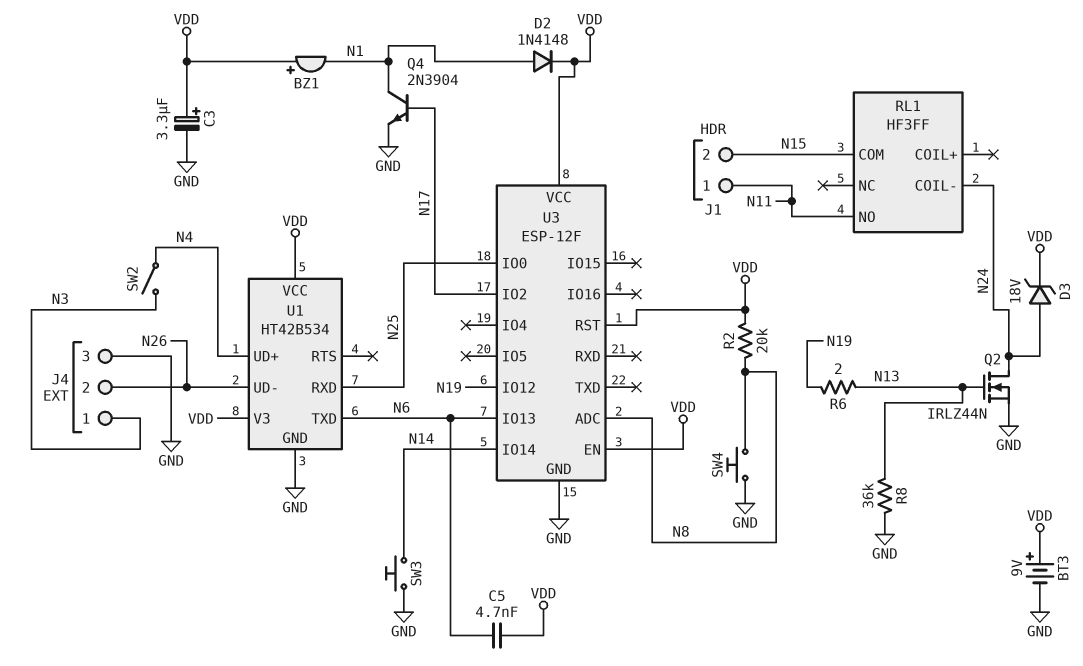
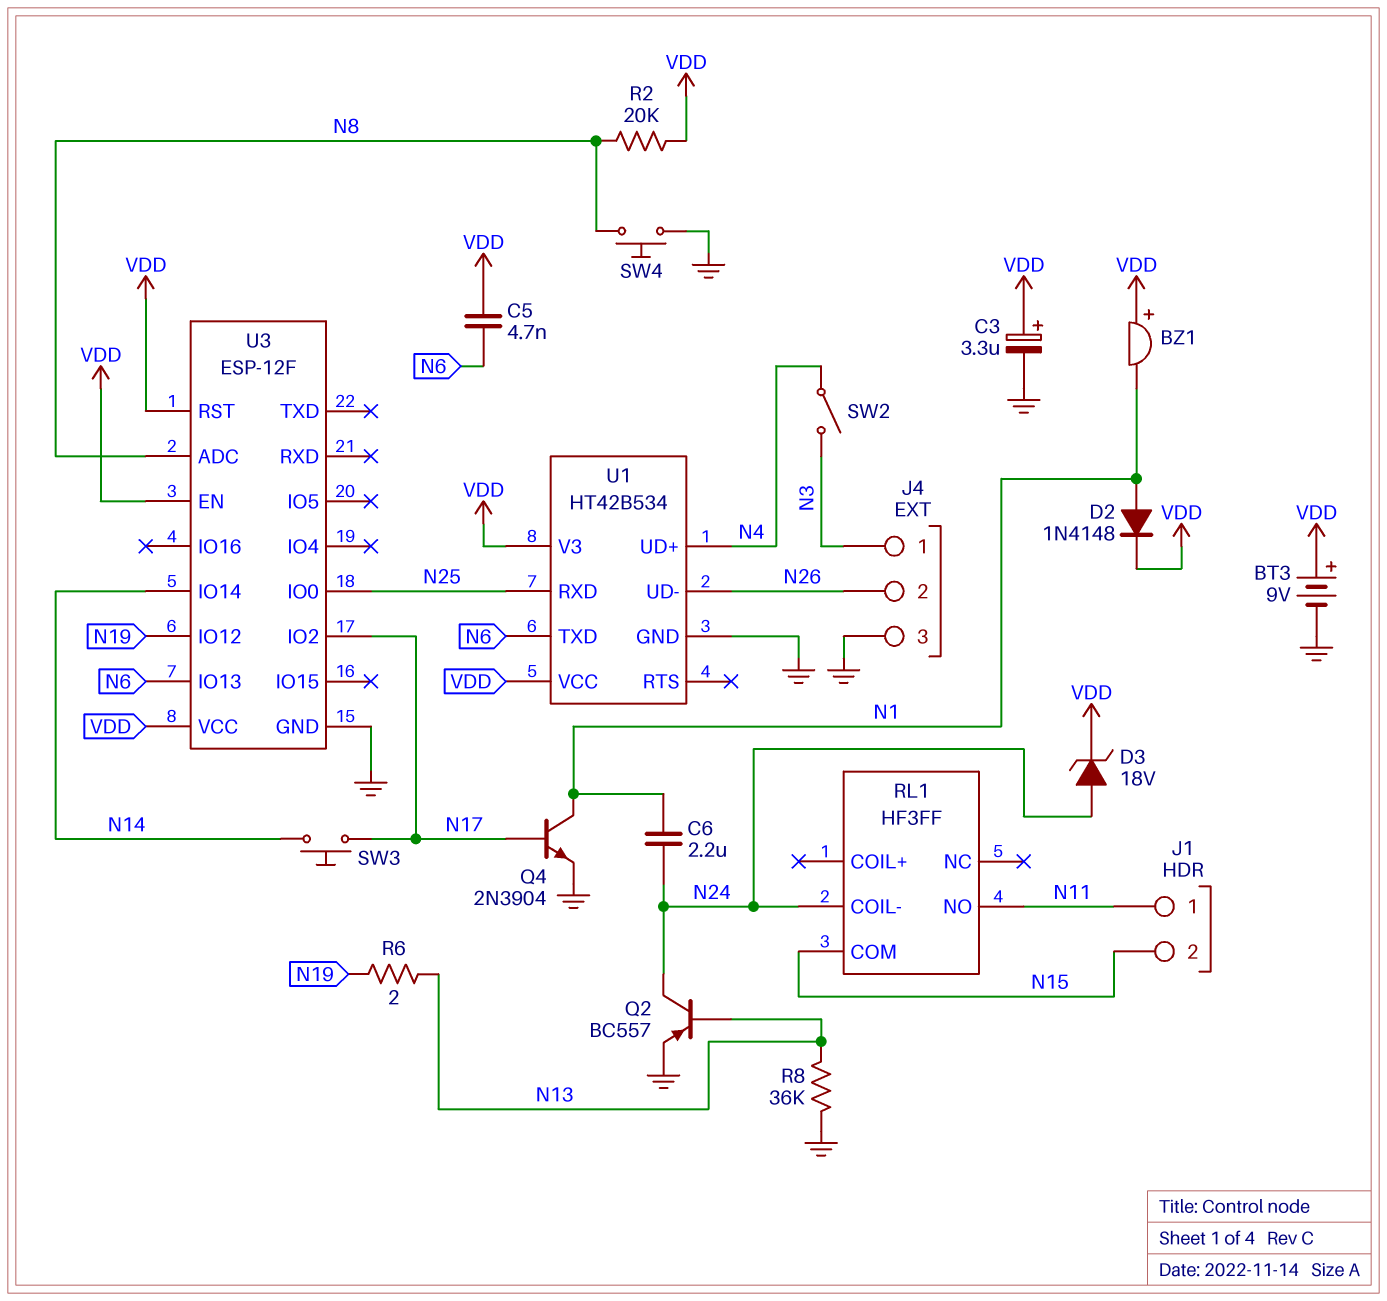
C6: none -> 2.2uF (N1, N24)
Q2: NMOS IRLZ44N (G N13, D N24, S GND) -> PNP BC557 (B N13, C N24, E GND)
SW3: button (GND, N14) -> button (N14, N17)

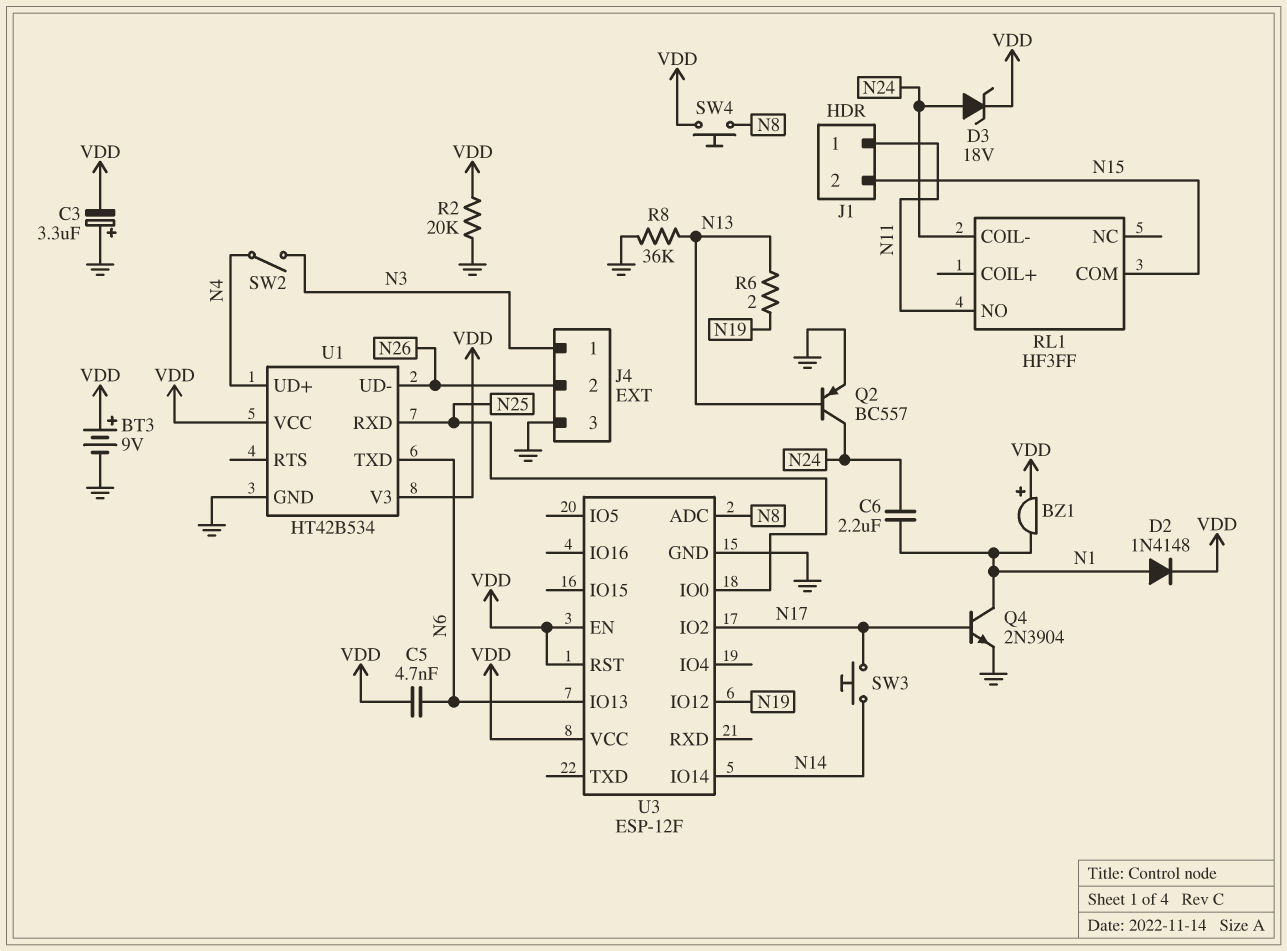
C3: 3.3uF (plus VDD, minus GND) -> 3.3uF (plus GND, minus VDD)
R2: 20k (N8, VDD) -> 20k (GND, VDD)
SW4: button (GND, N8) -> button (N8, VDD)

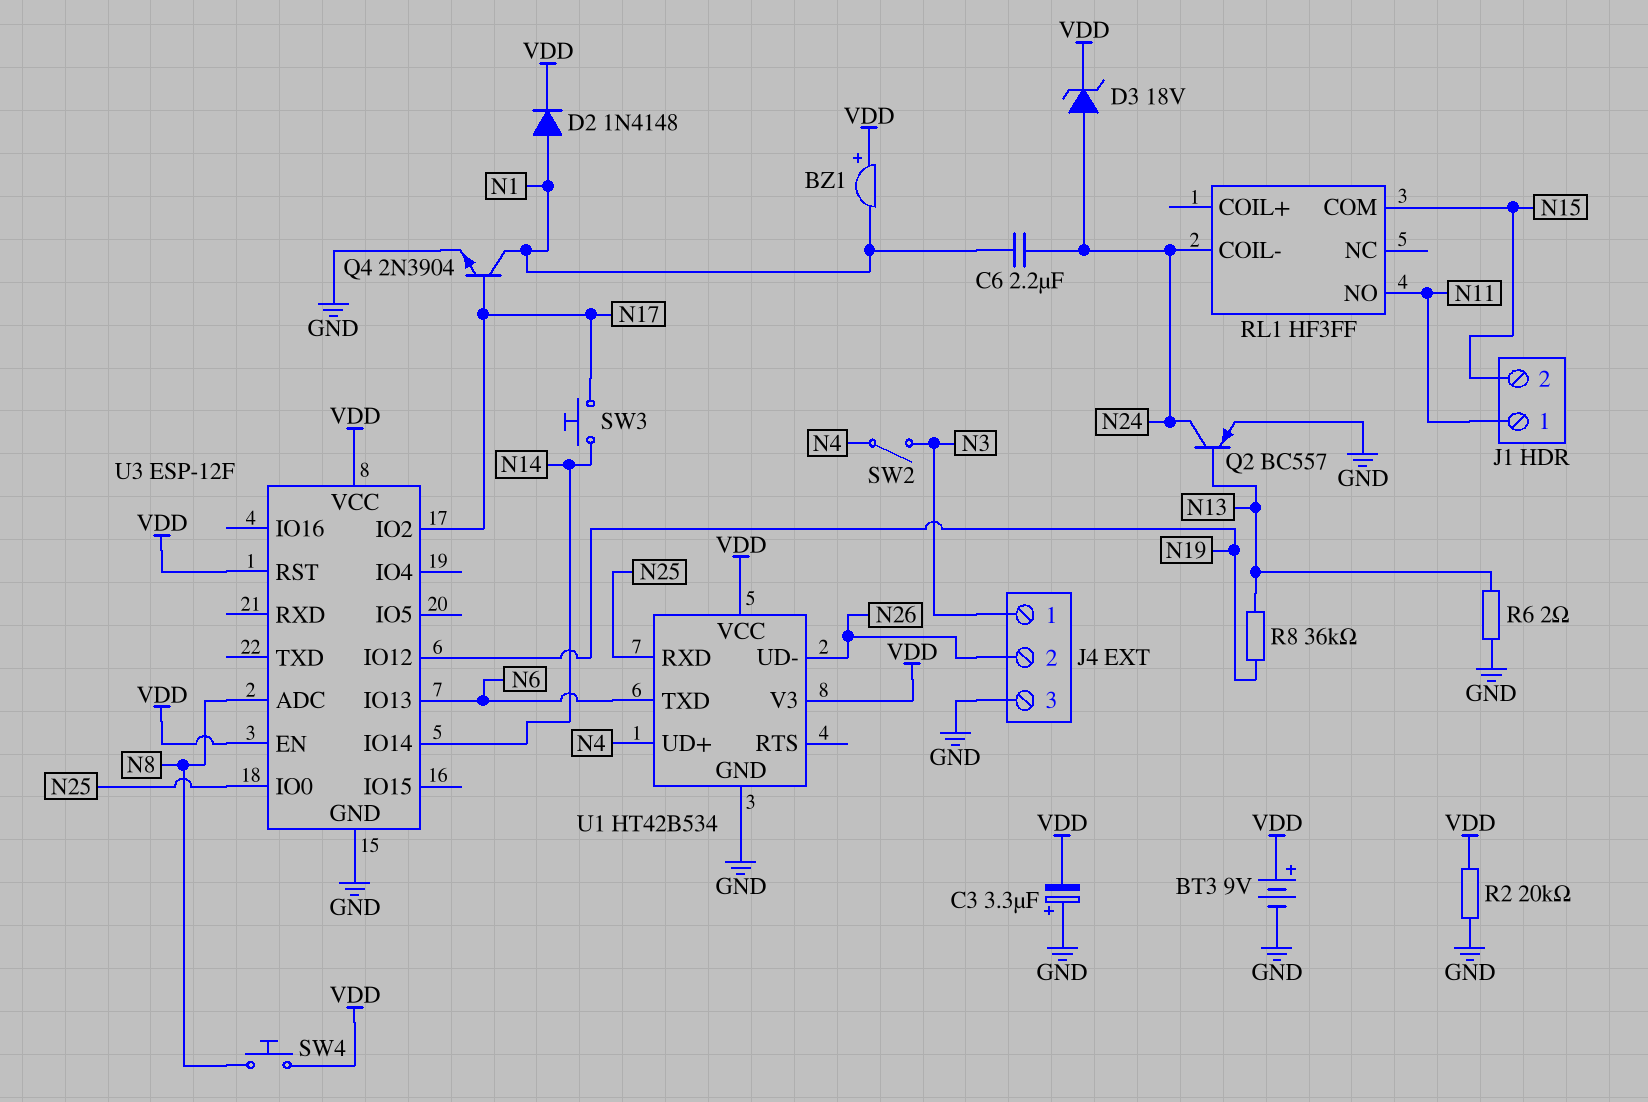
C5: 4.7nF (N6, VDD) -> none
R6: 2 (N13, N19) -> 2 (GND, N13)
R8: 36k (GND, N13) -> 36k (N13, N19)

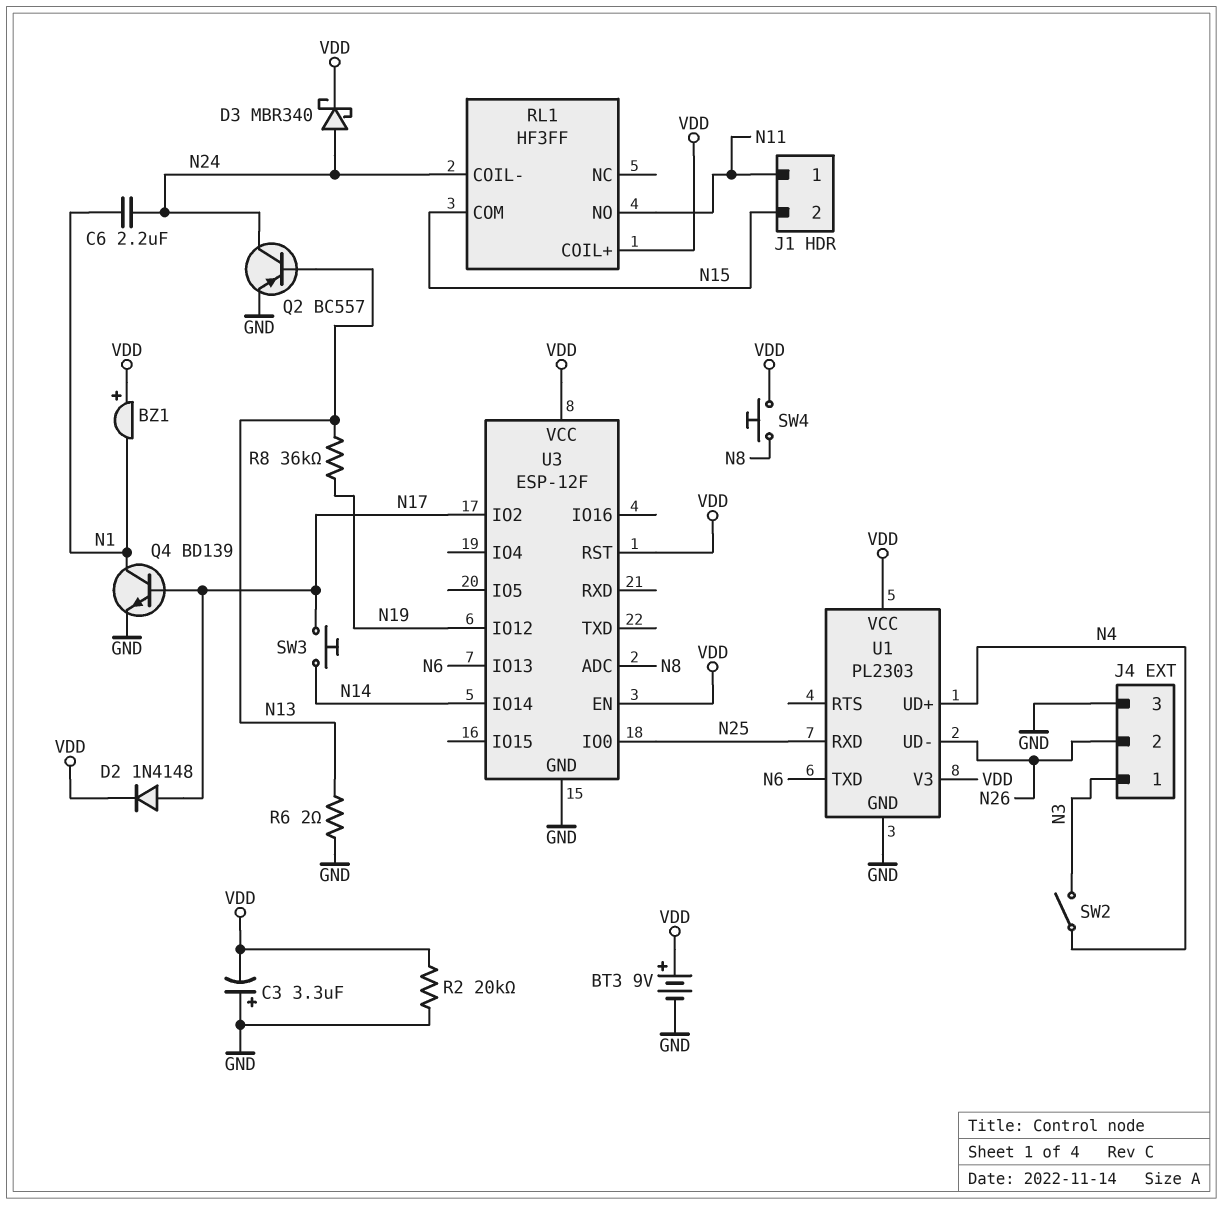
D2: diode 1N4148 (A N1, K VDD) -> diode 1N4148 (A N17, K VDD)
D3: zener 18V (A N24, K VDD) -> schottky MBR340 (A N24, K VDD)
Q4: NPN 2N3904 (B N17, C N1, E GND) -> NPN BD139 (B N17, C N1, E GND)
RL1 pin COIL+: none -> VDD
U1: HT42B534 -> PL2303

